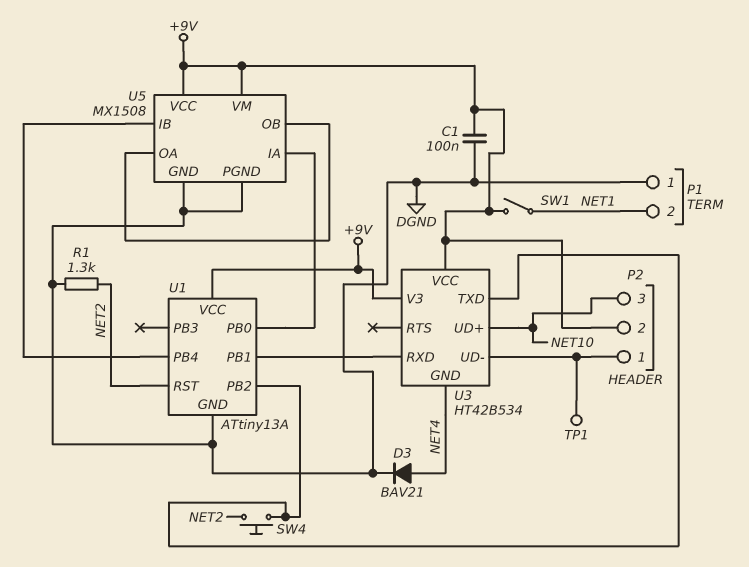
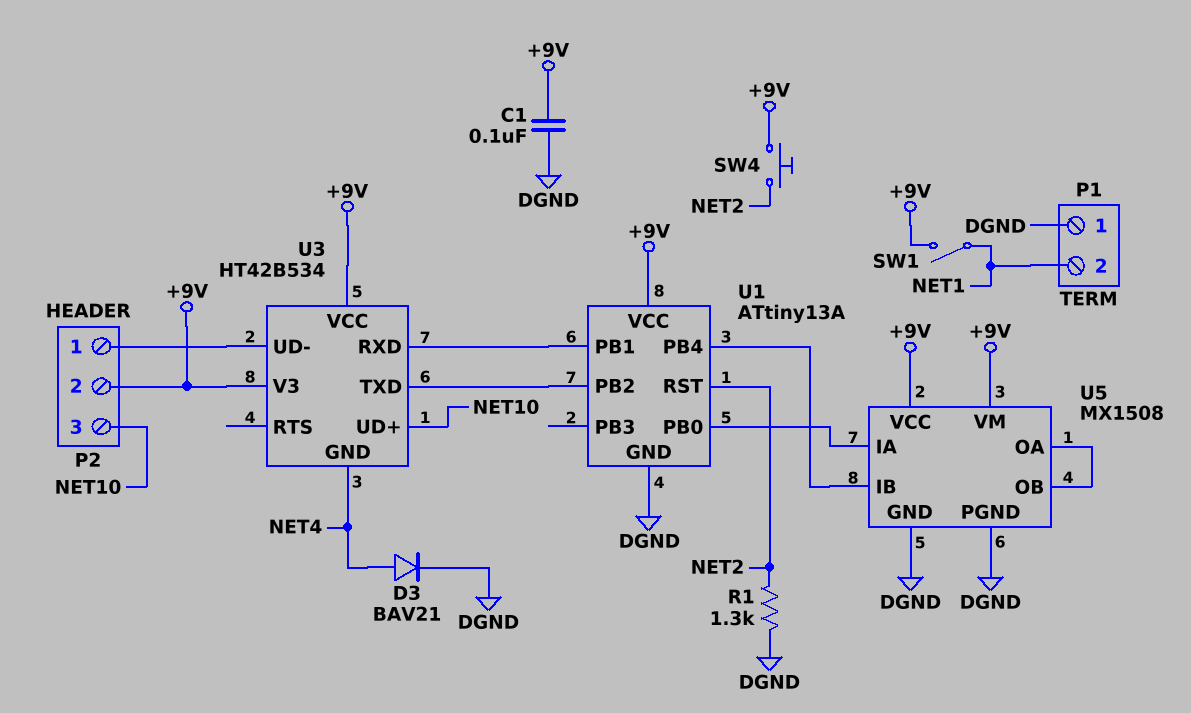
SW4: button (NET2, U1/PB2) -> button (+9V, NET2)
TP1: test point (P2/1) -> none

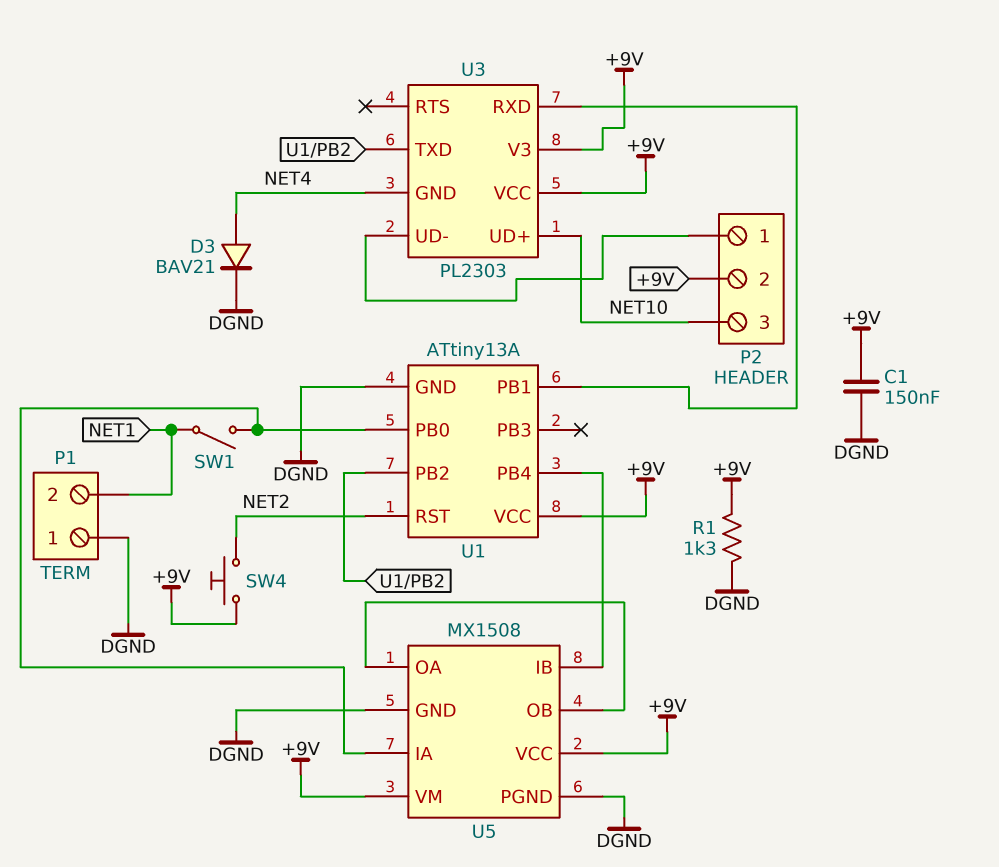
C1: 100nF (+9V, DGND) -> 150nF (+9V, DGND)
R1: 1.3k (DGND, NET2) -> 1.3k (+9V, DGND)
SW1: switch (+9V, NET1) -> switch (NET1, U1/PB0)
U3: HT42B534 -> PL2303

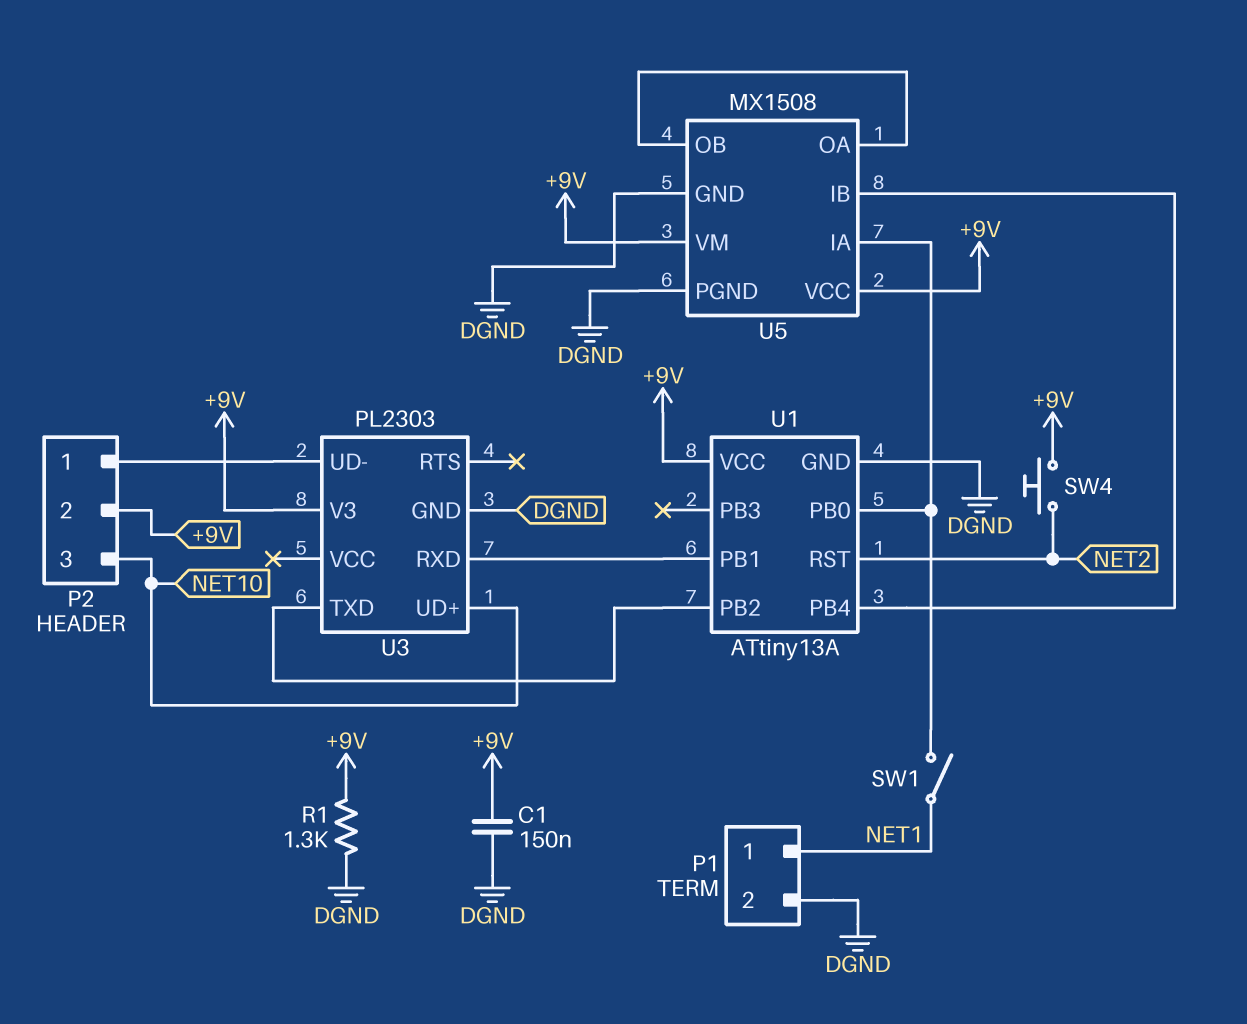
D3: diode BAV21 (A NET4, K DGND) -> none
P1 pin 1: DGND -> NET1
P1 pin 2: NET1 -> DGND
U3 pin GND: NET4 -> DGND
U3 pin VCC: +9V -> none

